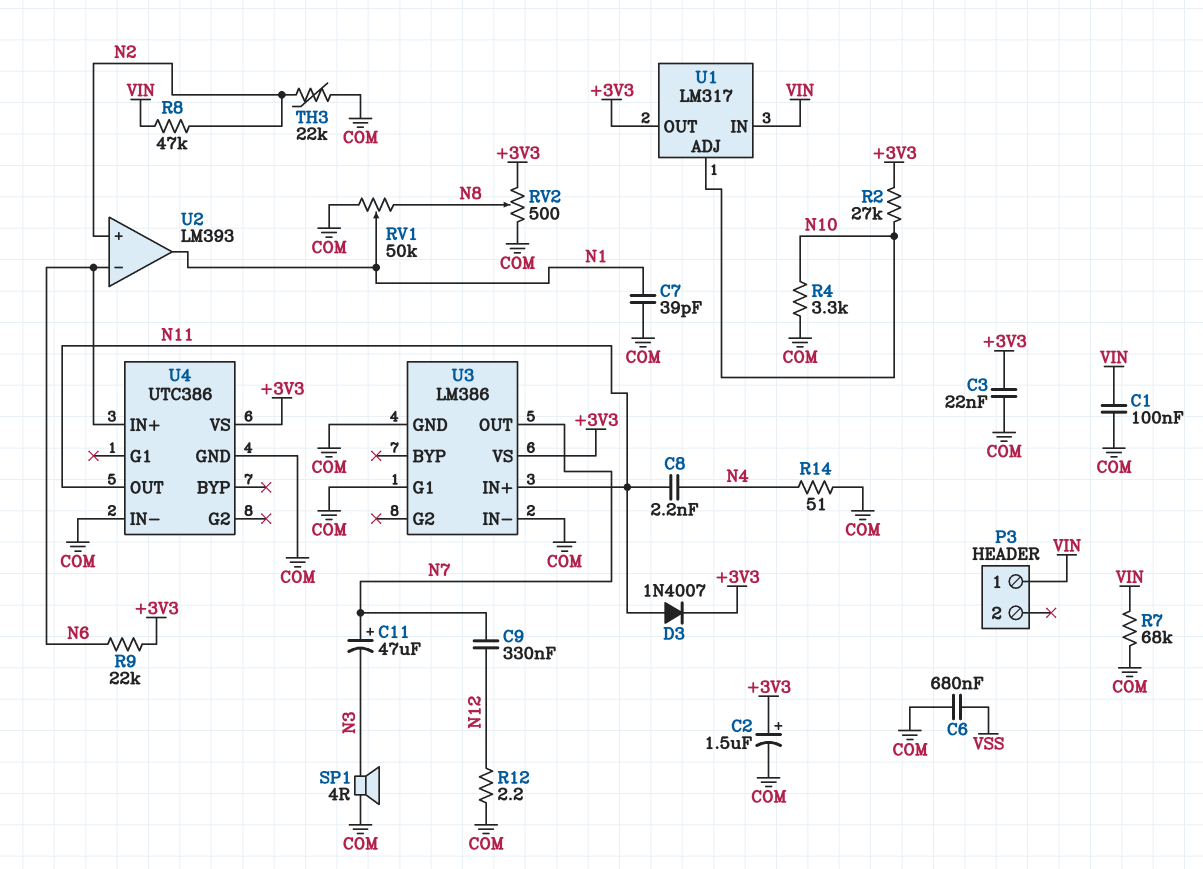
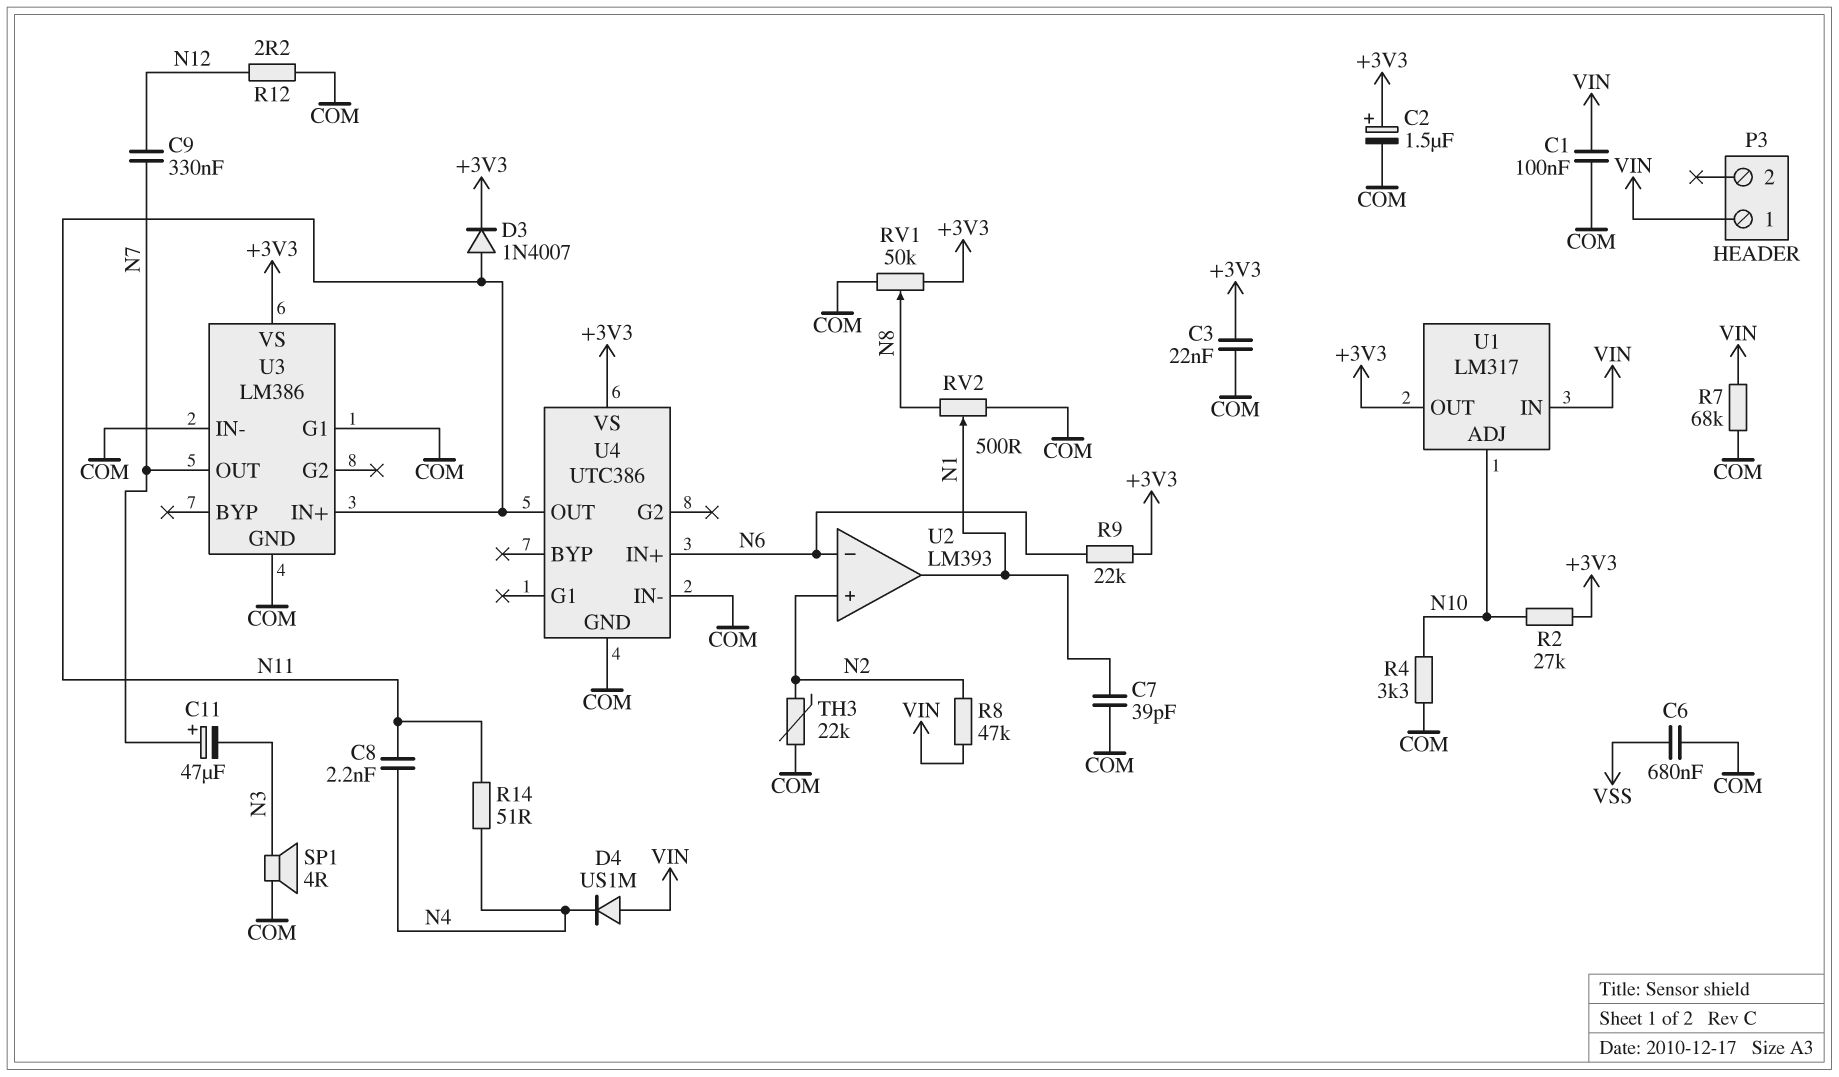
D4: none -> diode US1M (A VIN, K N4)
R14: 51 (COM, N4) -> 51 (N4, N11)
RV1: 50k (COM, N8, wiper N1) -> 50k (+3V3, COM, wiper N8)
RV2: 500 (+3V3, COM, wiper N8) -> 500 (COM, N8, wiper N1)

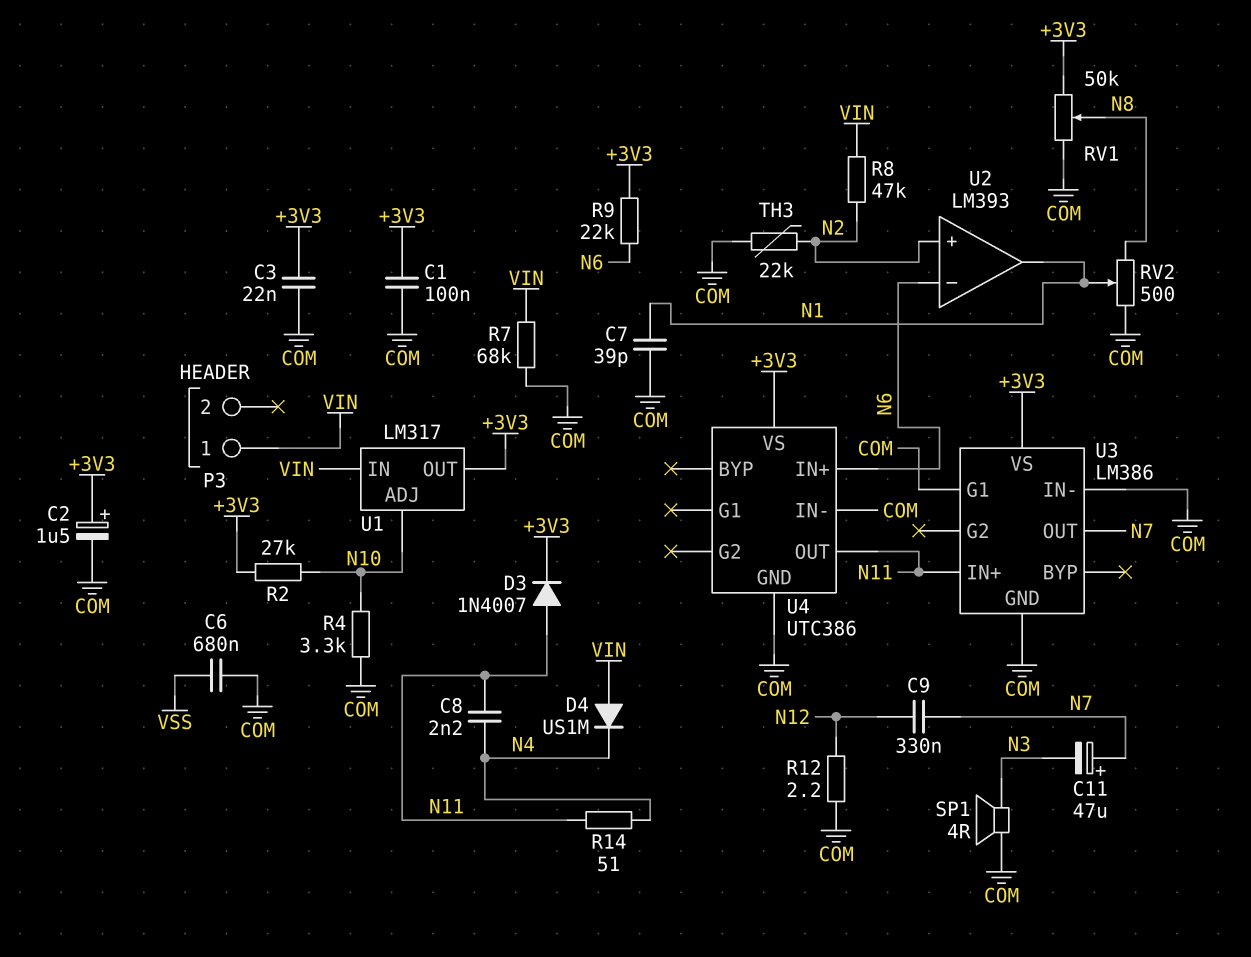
C1: 100nF (COM, VIN) -> 100nF (+3V3, COM)

